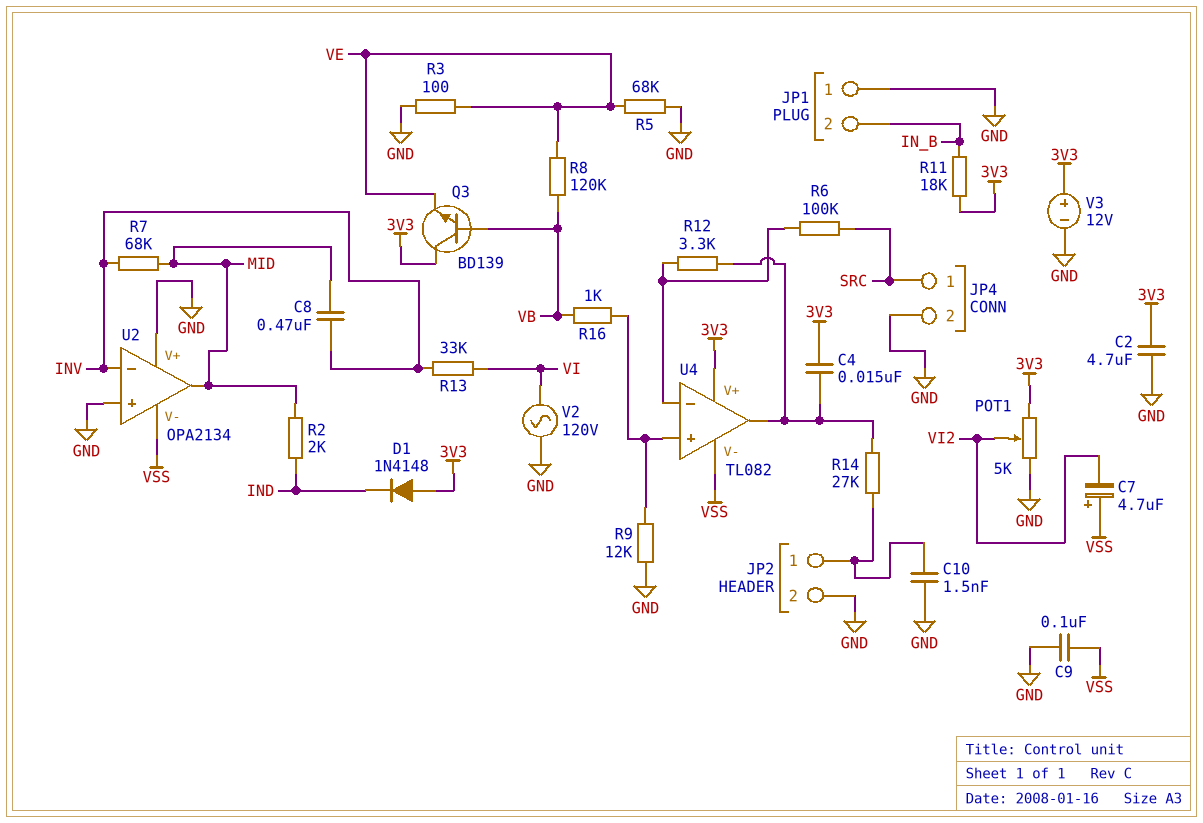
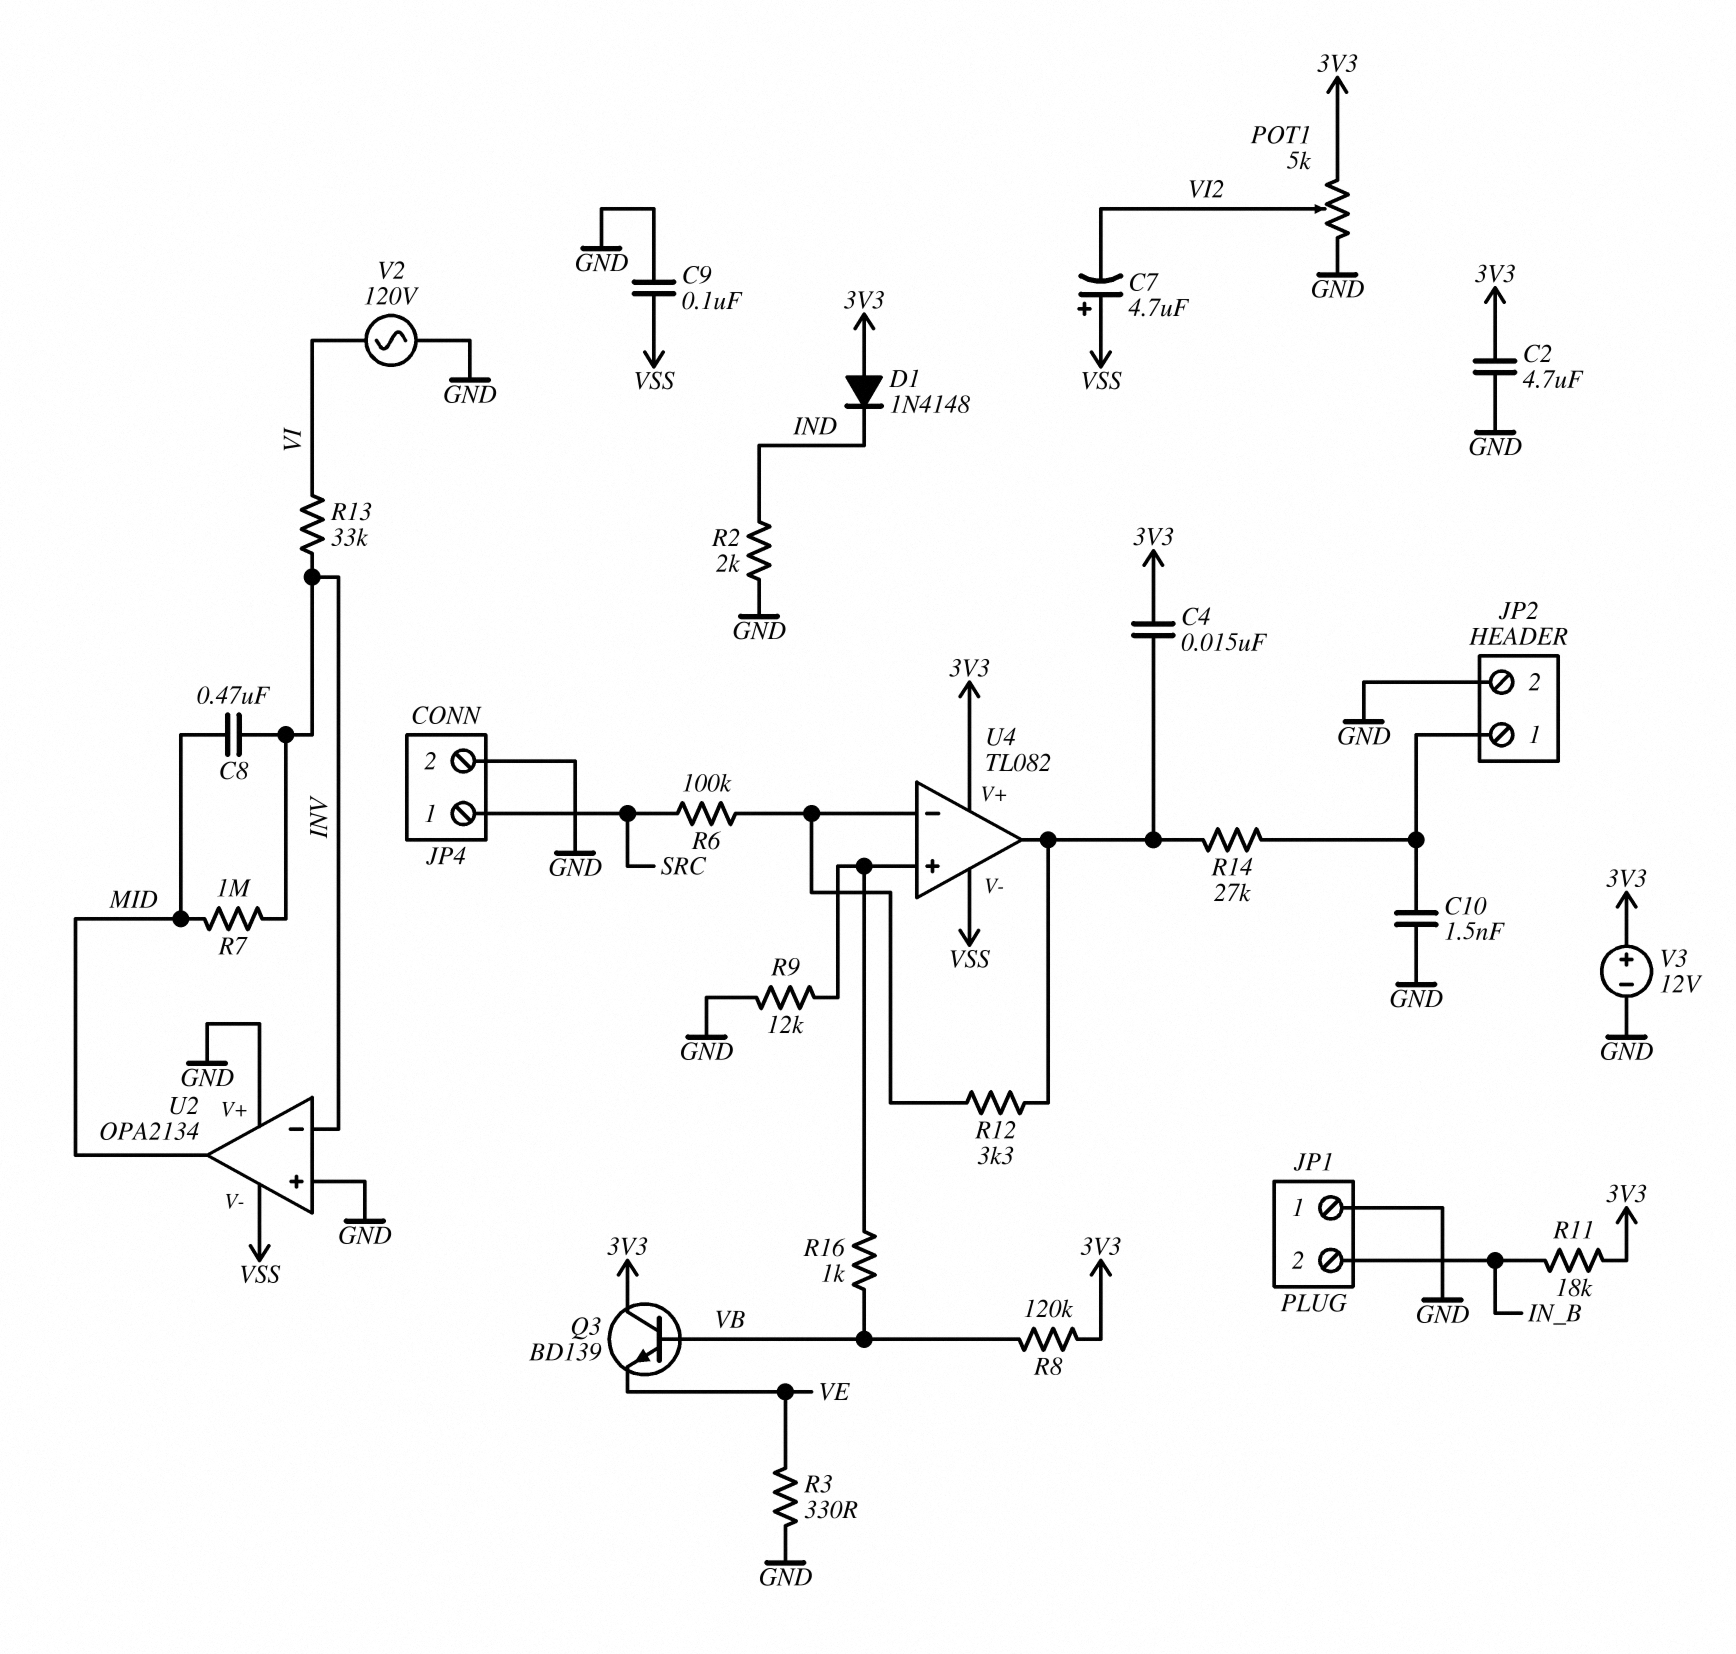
R2: 2k (IND, MID) -> 2k (GND, IND)
R3: 100 (GND, VE) -> 330 (GND, VE)
R5: 68k (GND, VE) -> none
R7: 68k (INV, MID) -> 1M (INV, MID)
R8: 120k (VB, VE) -> 120k (3V3, VB)

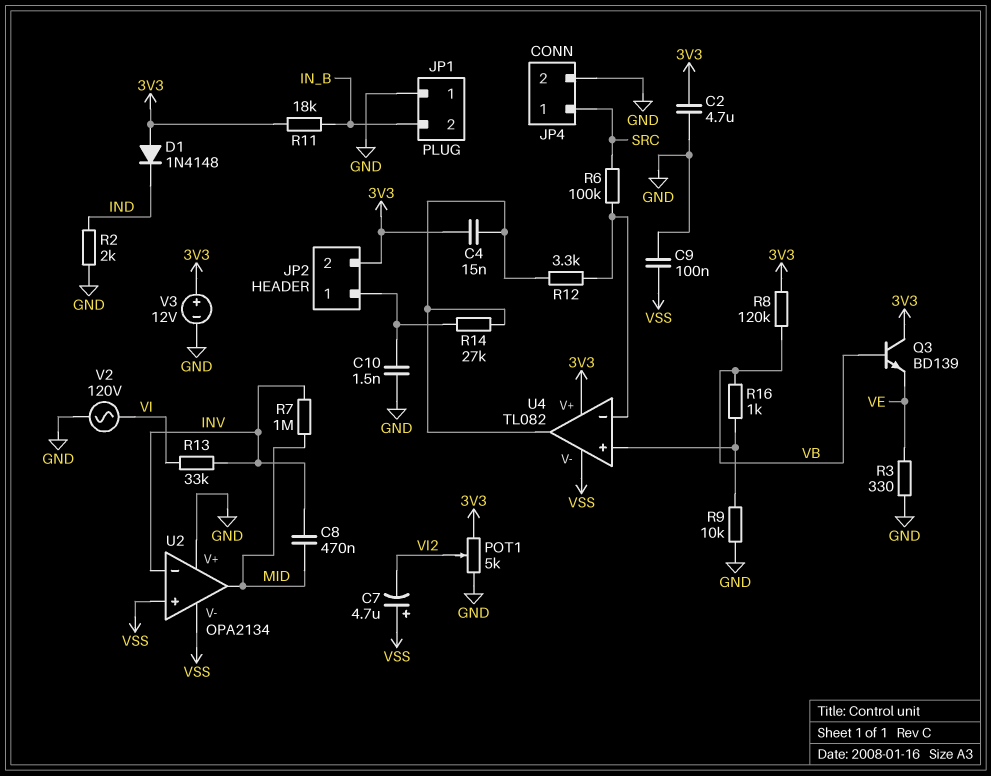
JP2 pin 2: GND -> 3V3
R9: 12k (GND, U4/in+) -> 10k (GND, U4/in+)
U2 pin in+: GND -> VSS

